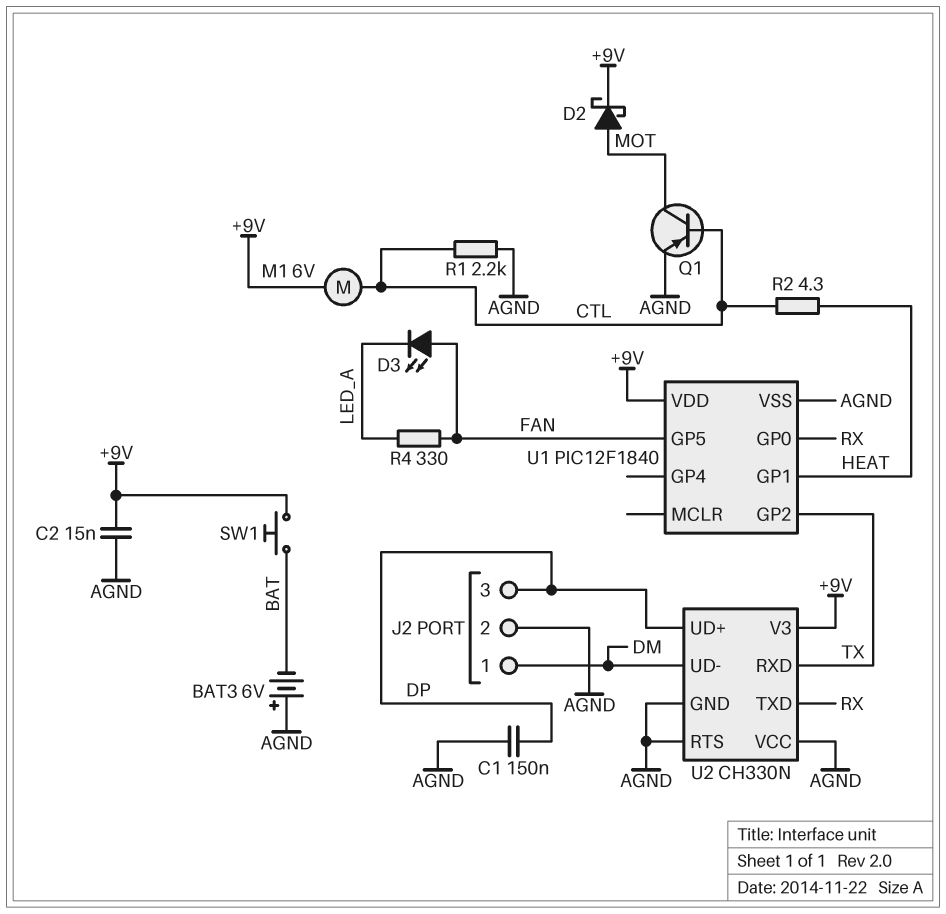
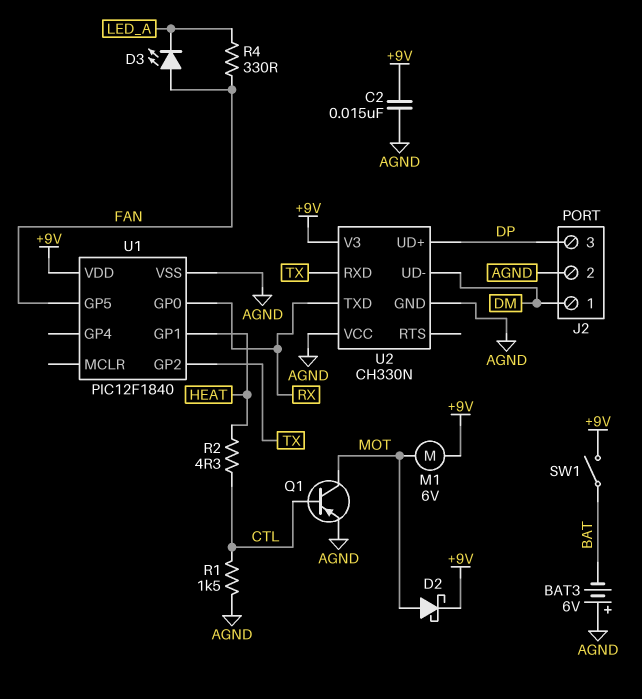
C1: 150nF (AGND, DP) -> none
M1: motor 6V (+9V, CTL) -> motor 6V (+9V, MOT)
R1: 2.2k (AGND, CTL) -> 1.5k (AGND, CTL)
SW1: button (+9V, BAT) -> switch (+9V, BAT)
U2 pin RTS: AGND -> none

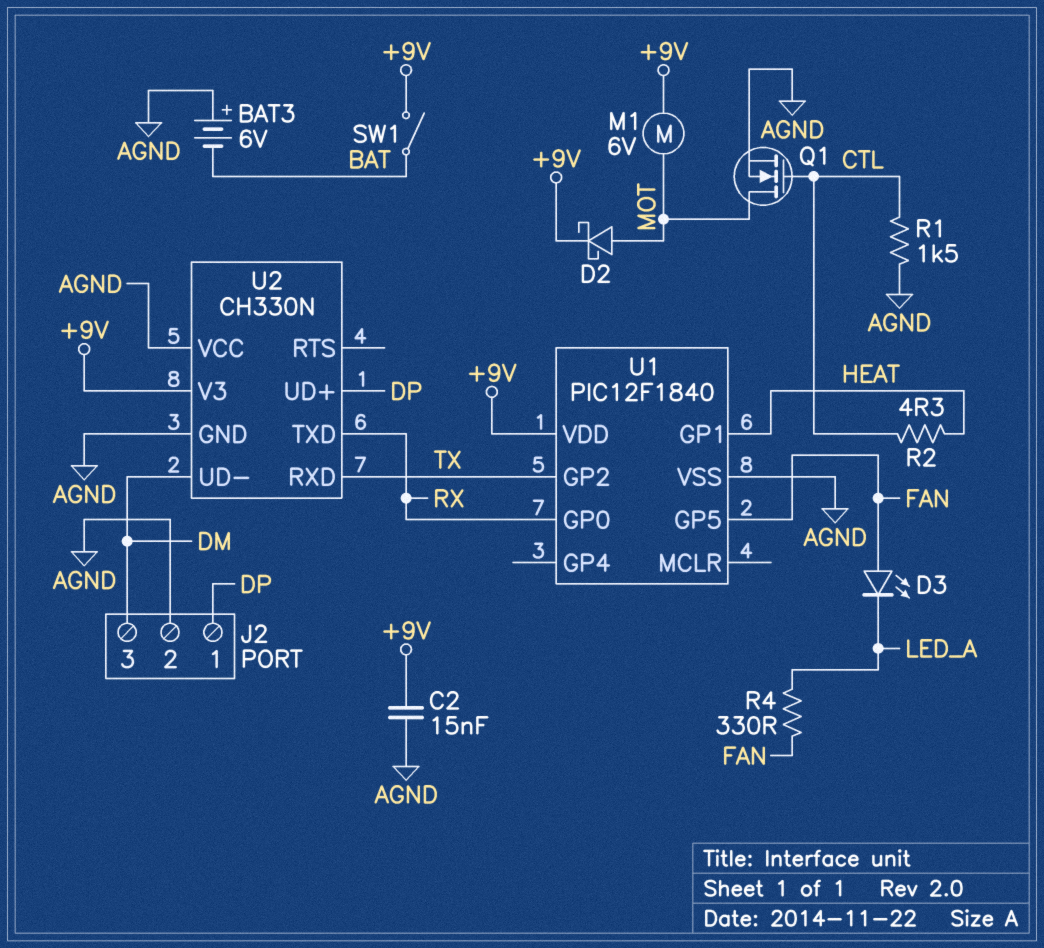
J2 pin 1: DM -> DP
J2 pin 3: DP -> DM
Q1: PNP (B CTL, C MOT, E AGND) -> NMOS (G CTL, D MOT, S AGND)

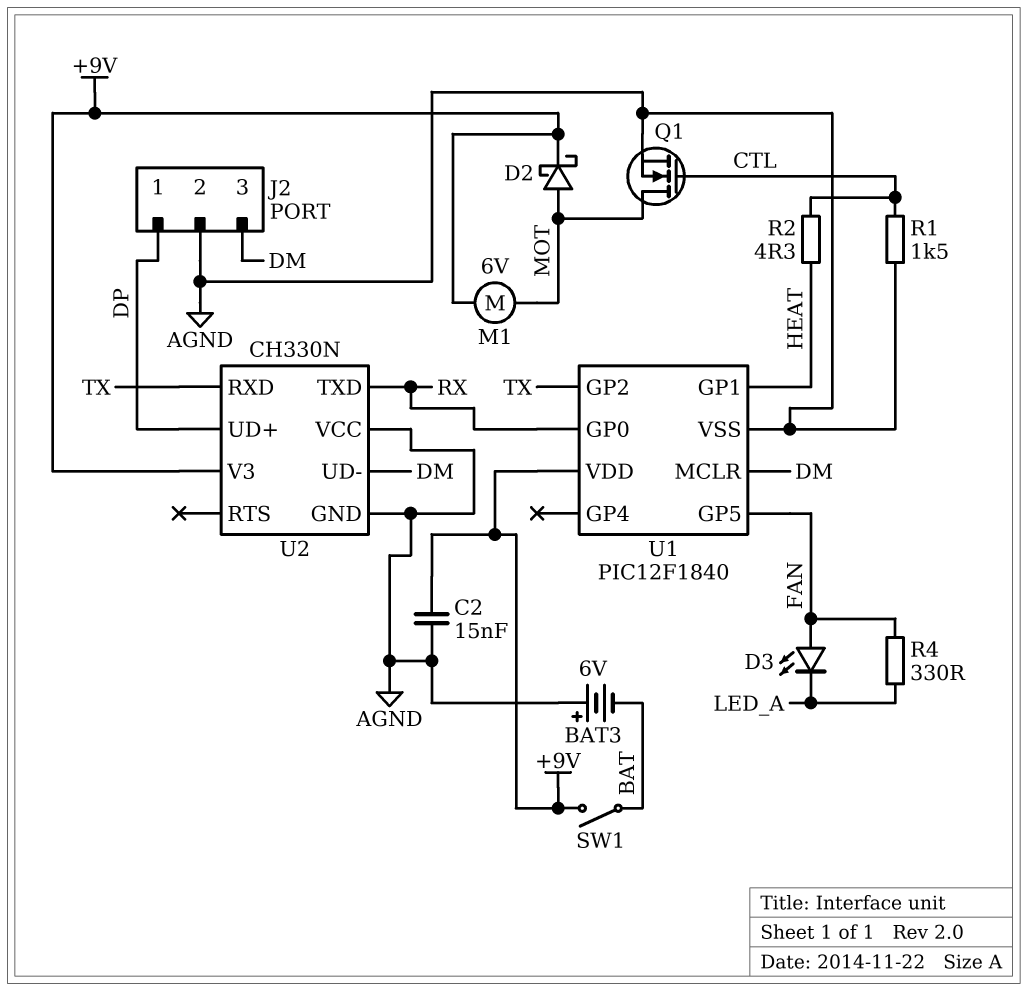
U1 pin MCLR: none -> DM

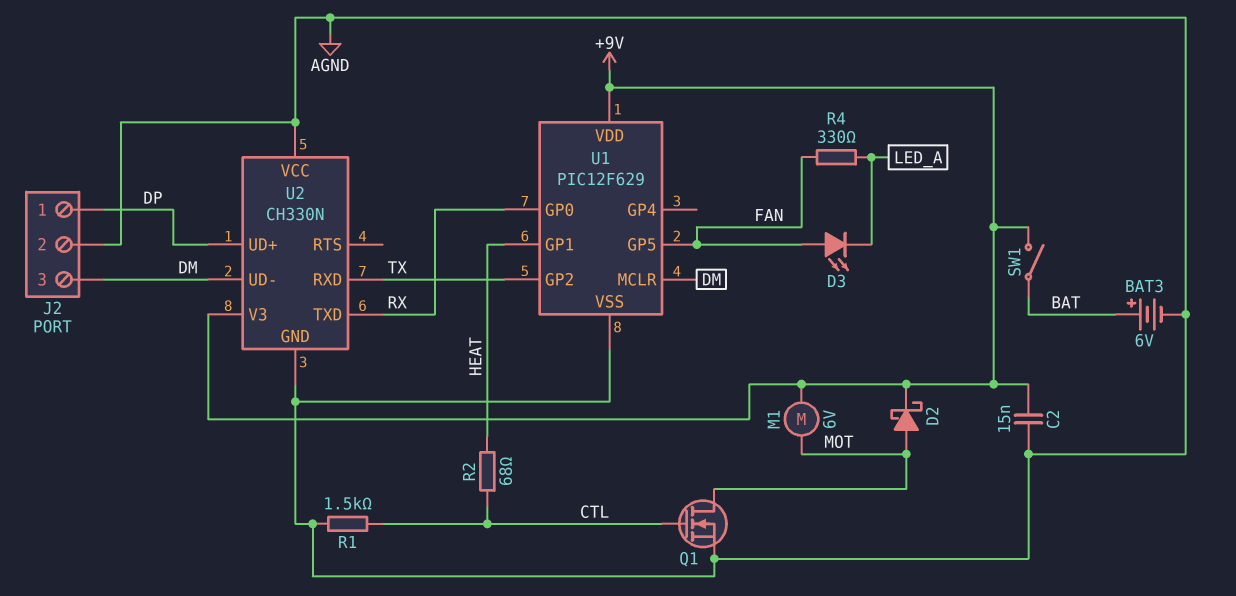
BAT3: 6V (plus AGND, minus BAT) -> 6V (plus BAT, minus AGND)
R2: 4.3 (CTL, HEAT) -> 68 (CTL, HEAT)
U1: PIC12F1840 -> PIC12F629

